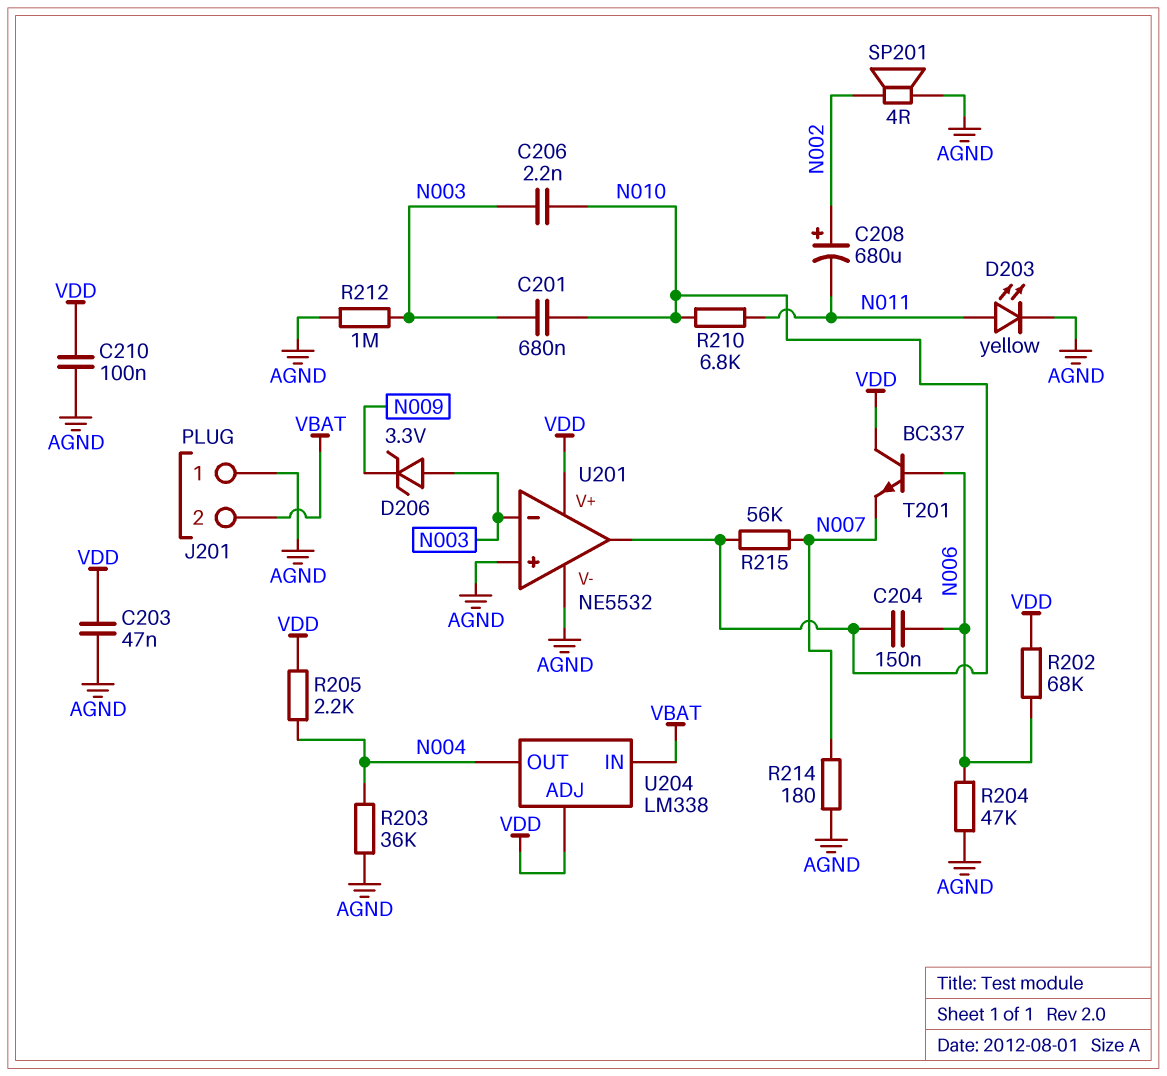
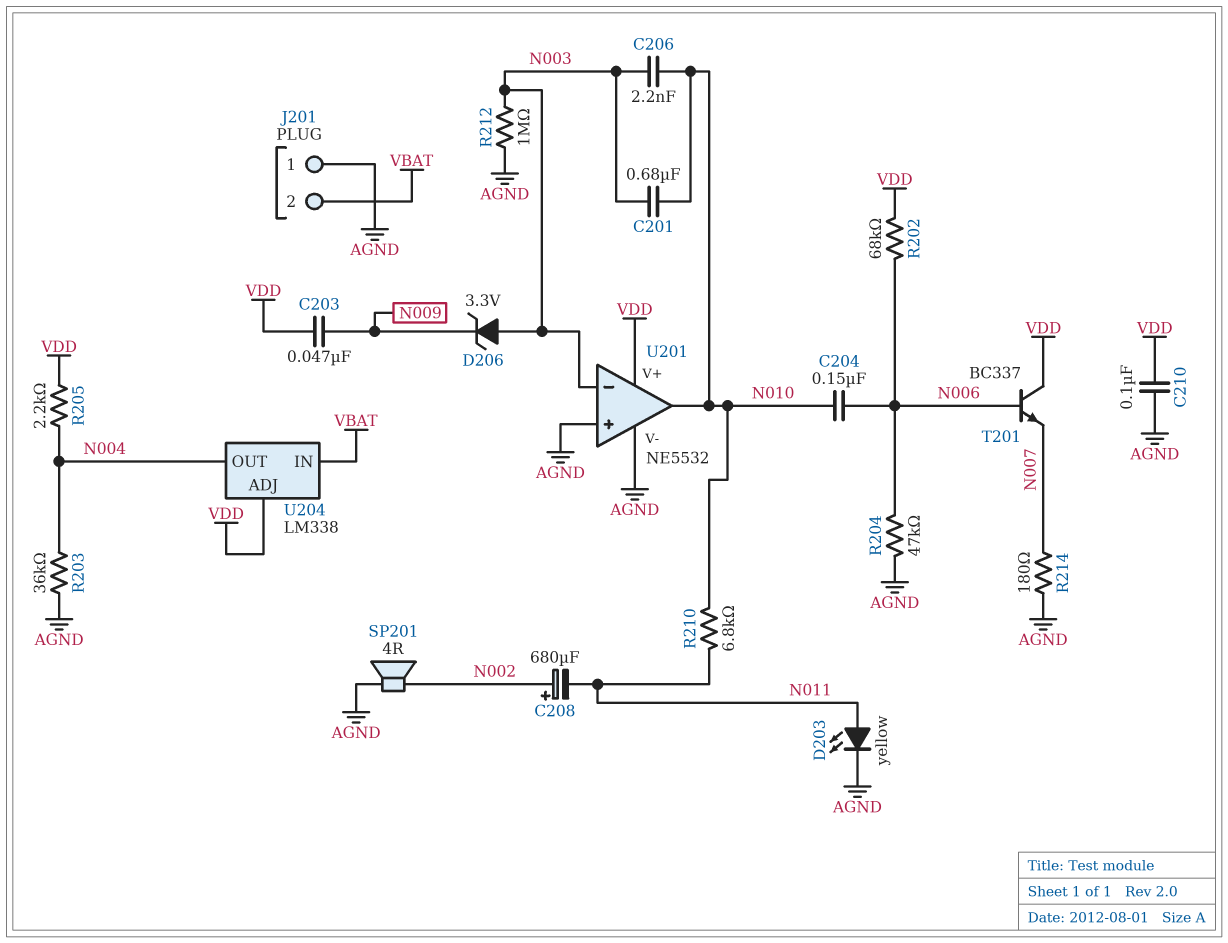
C203: 47nF (AGND, VDD) -> 47nF (N009, VDD)
R215: 56k (N007, N010) -> none

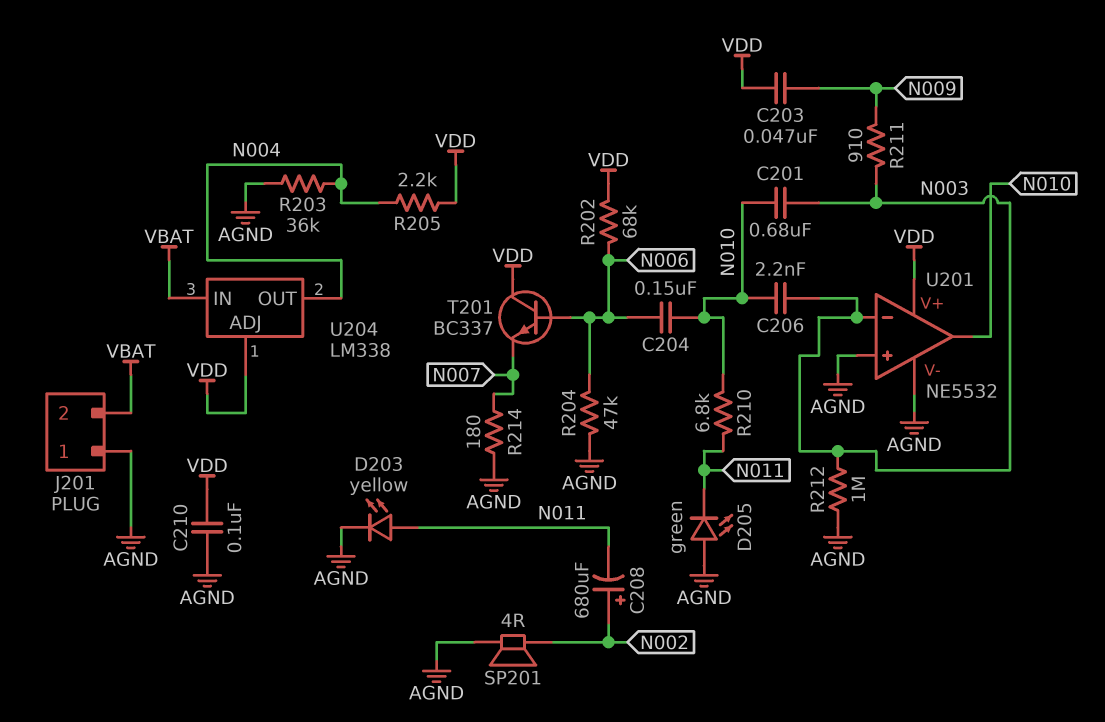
D205: none -> LED green (A AGND, K N011)
D206: zener 3.3V (A N003, K N009) -> none
R211: none -> 910 (N003, N009)

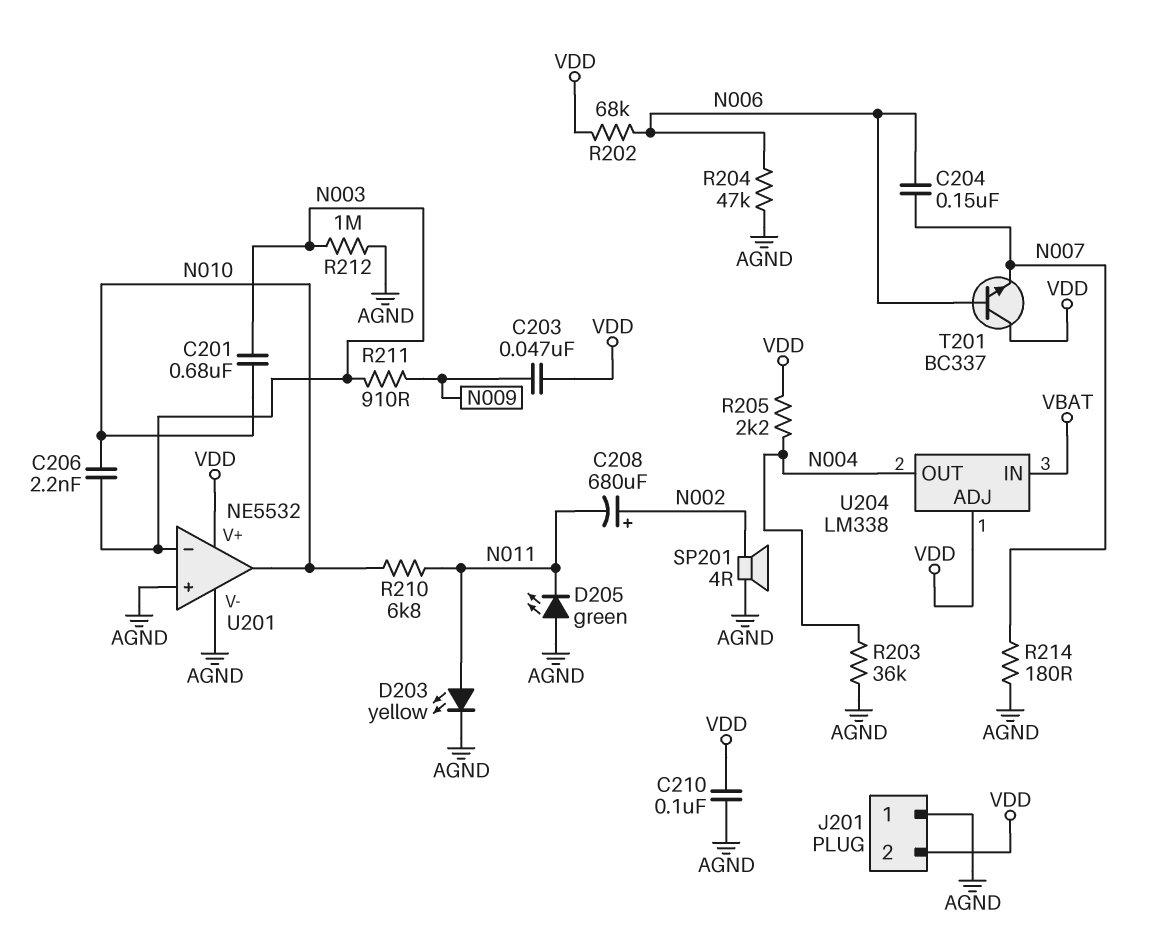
C204: 150nF (N006, N010) -> 150nF (N006, N007)
J201 pin 2: VBAT -> VDD

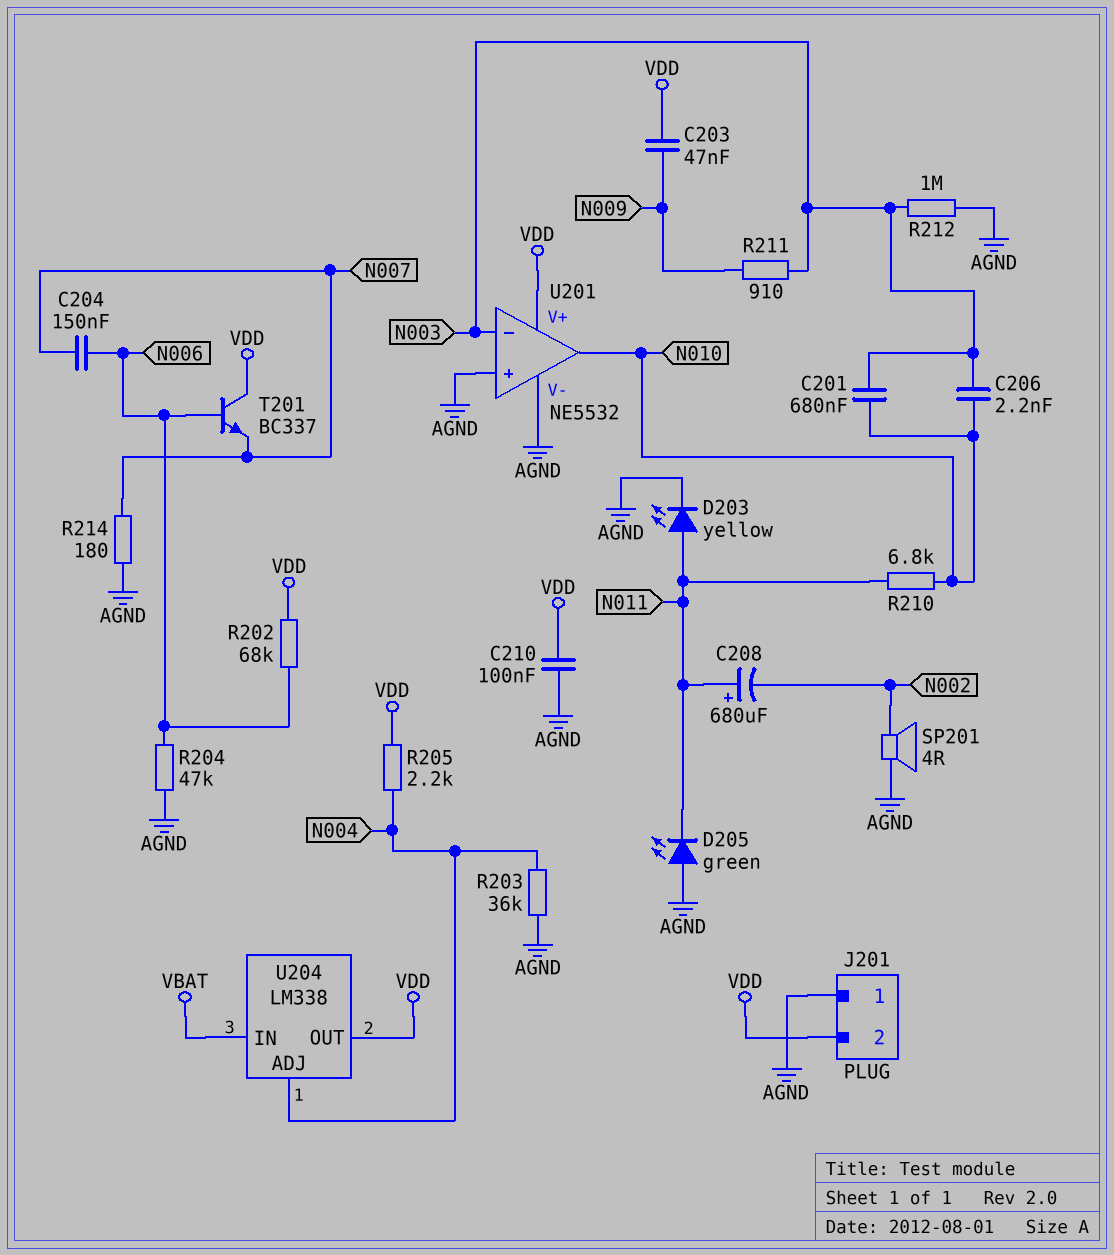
C208: 680uF (plus N002, minus N011) -> 680uF (plus N011, minus N002)
U204 pin ADJ: VDD -> N004
U204 pin OUT: N004 -> VDD

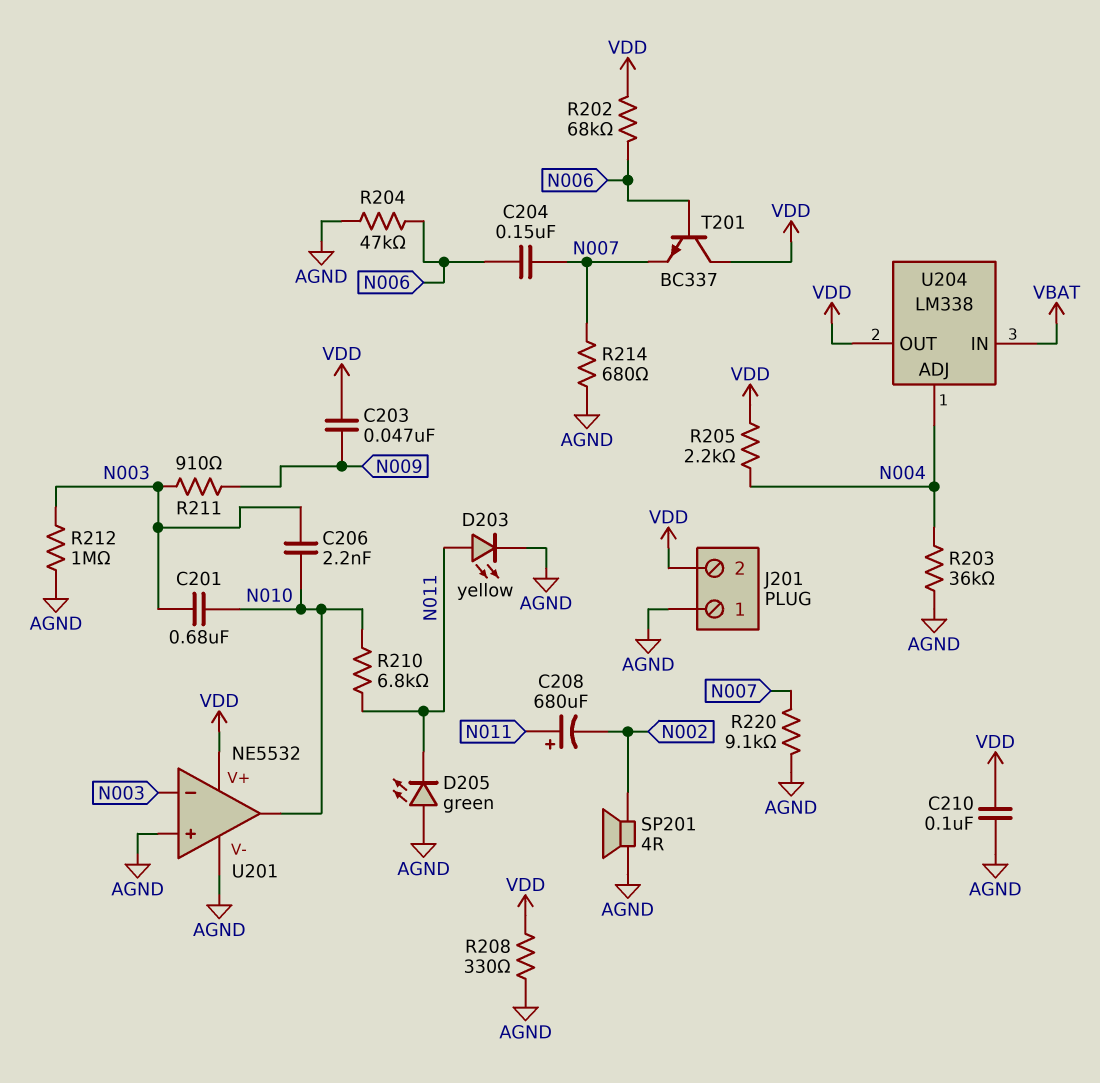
R208: none -> 330 (AGND, VDD)
R214: 180 (AGND, N007) -> 680 (AGND, N007)
R220: none -> 9.1k (AGND, N007)

